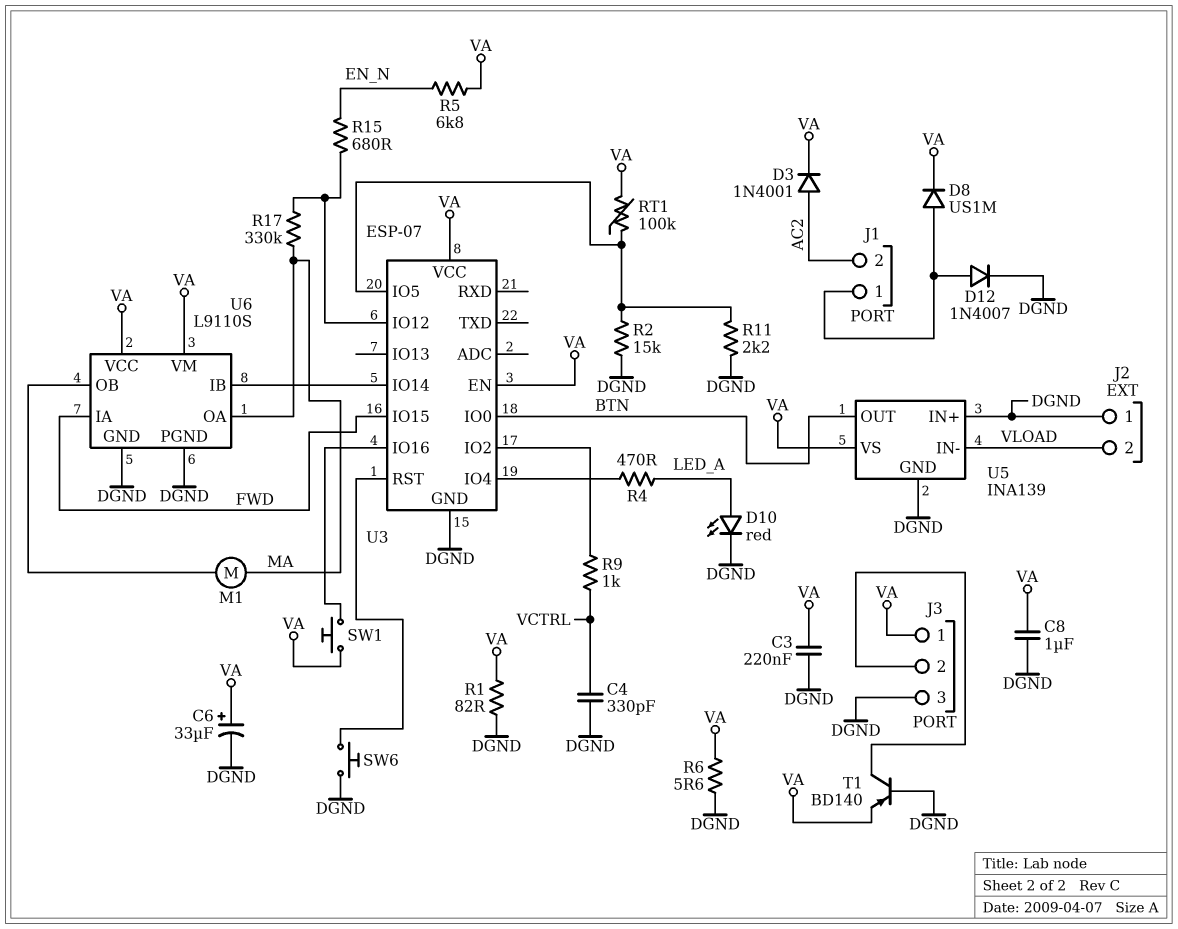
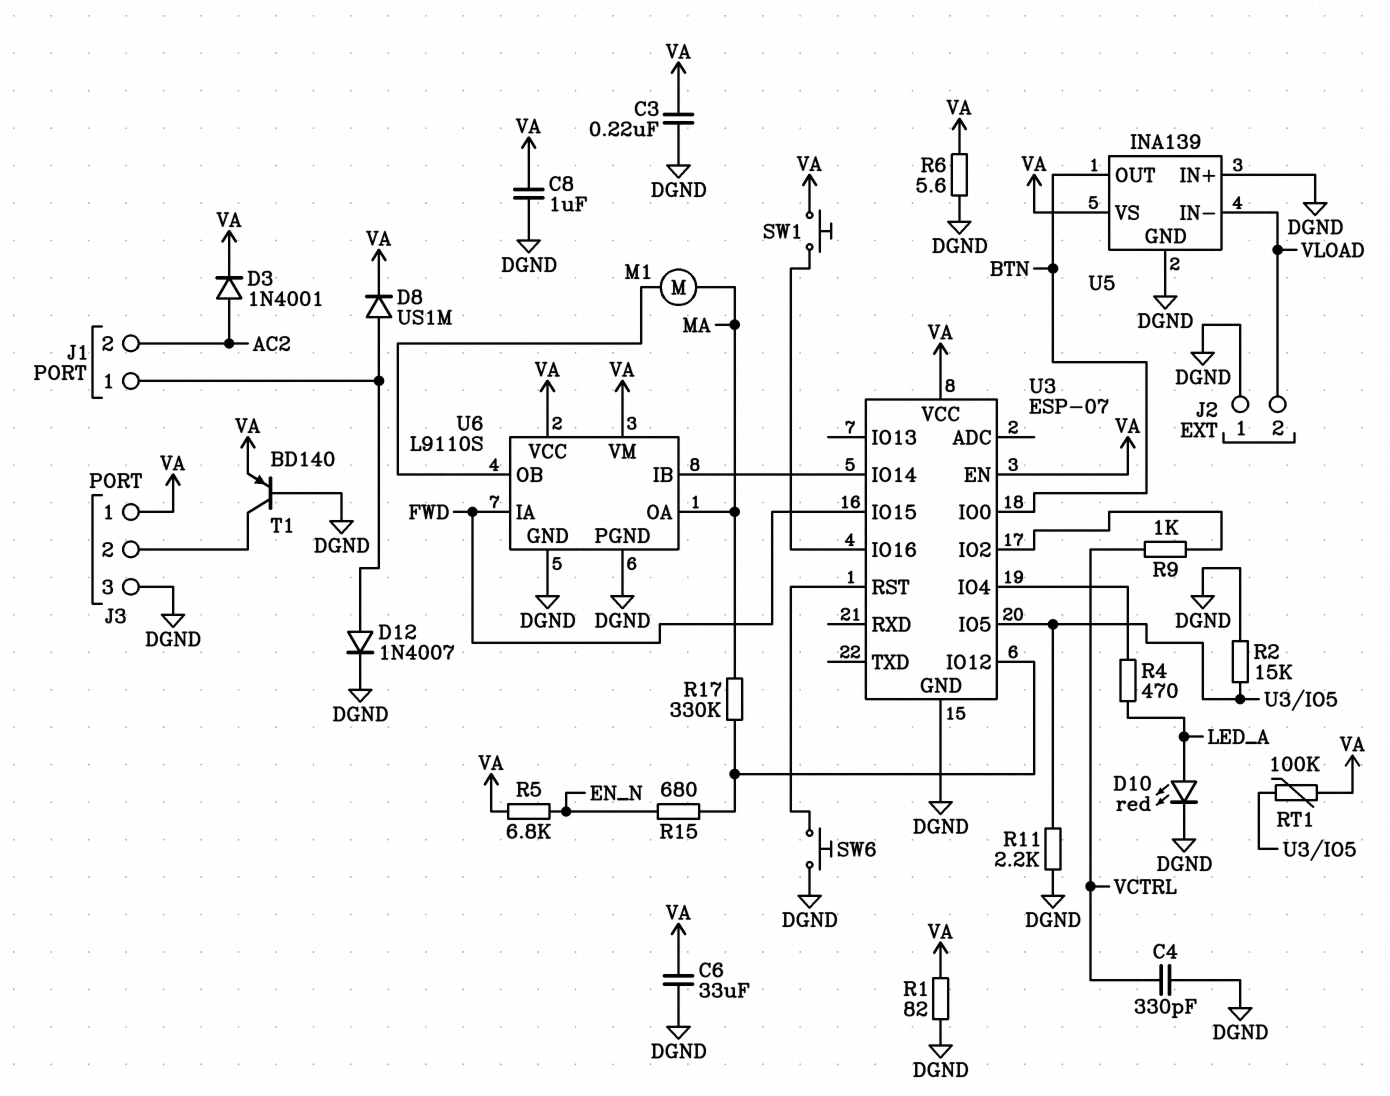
C6: 33uF (plus VA, minus DGND) -> 33uF (DGND, VA)

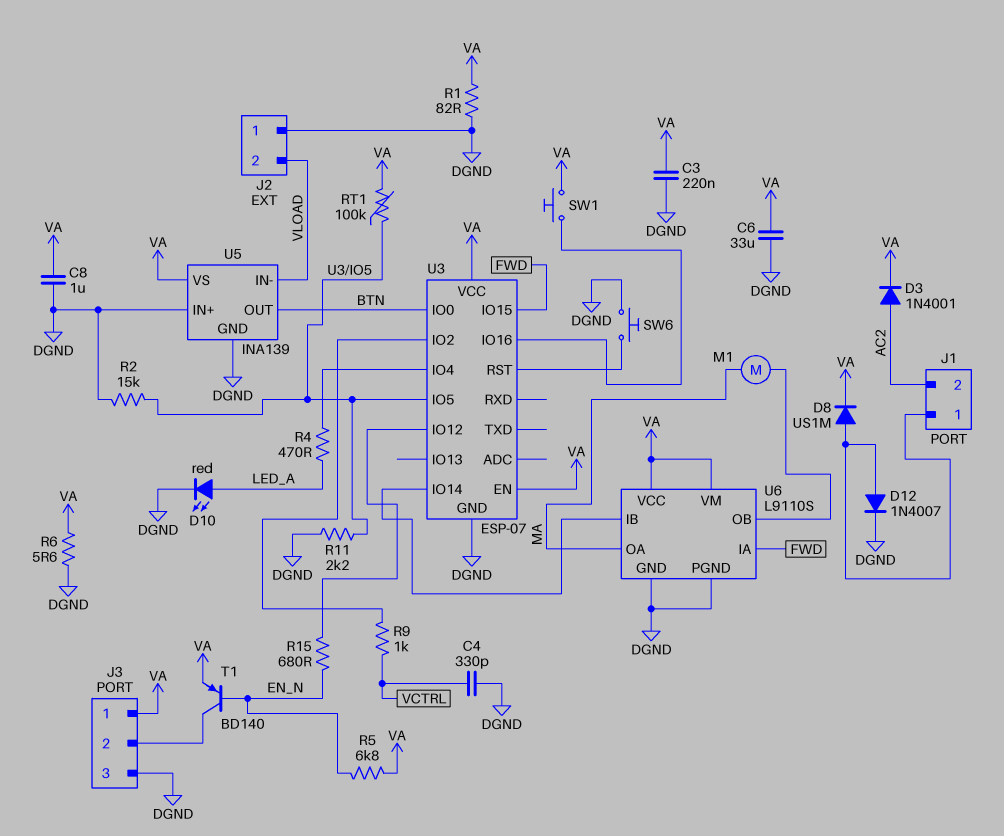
R17: 330k (MA, U3/IO12) -> none
T1: PNP BD140 (B DGND, C J3/2, E VA) -> PNP BD140 (B EN_N, C J3/2, E VA)

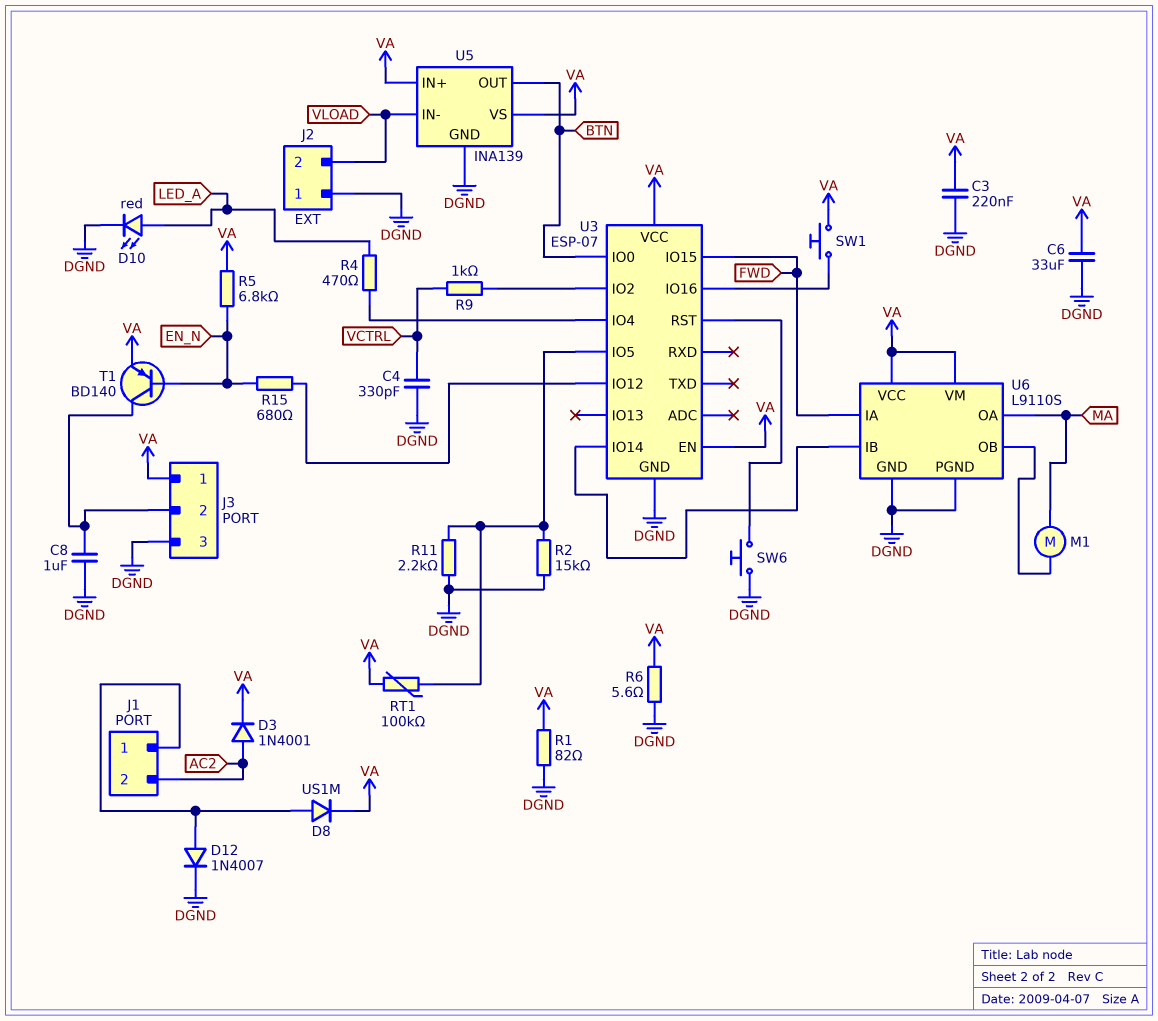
C8: 1uF (DGND, VA) -> 1uF (DGND, J3/2)
U5 pin IN+: DGND -> VA

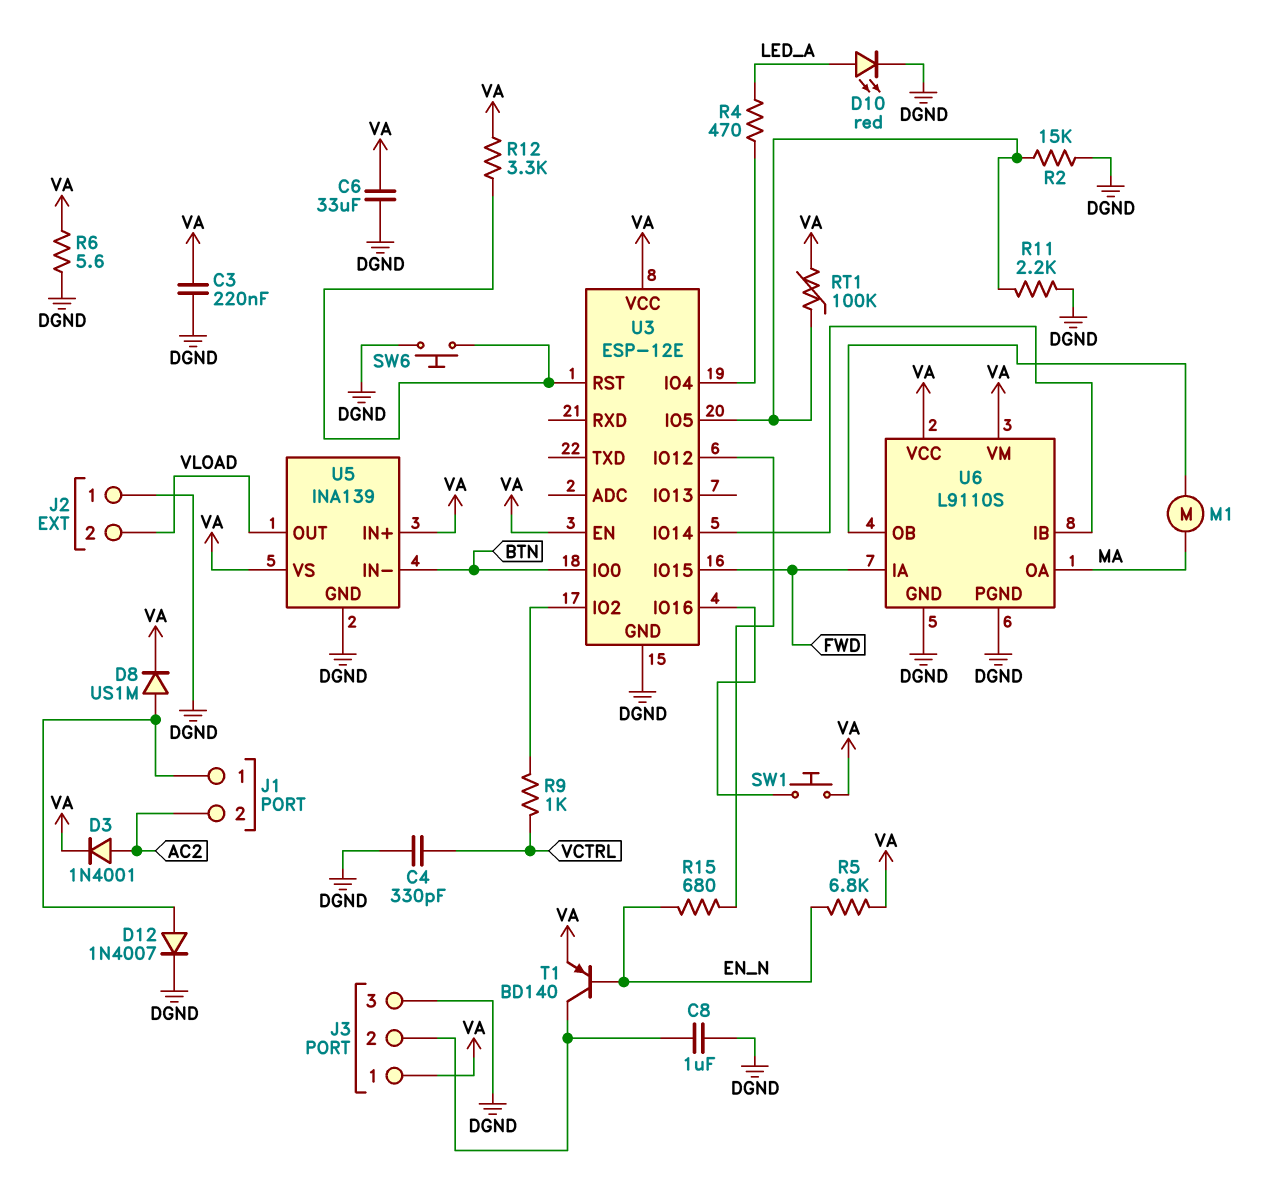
R1: 82 (DGND, VA) -> none
R12: none -> 3.3k (U3/RST, VA)
U3: ESP-07 -> ESP-12E
U5 pin IN-: VLOAD -> BTN
U5 pin OUT: BTN -> VLOAD

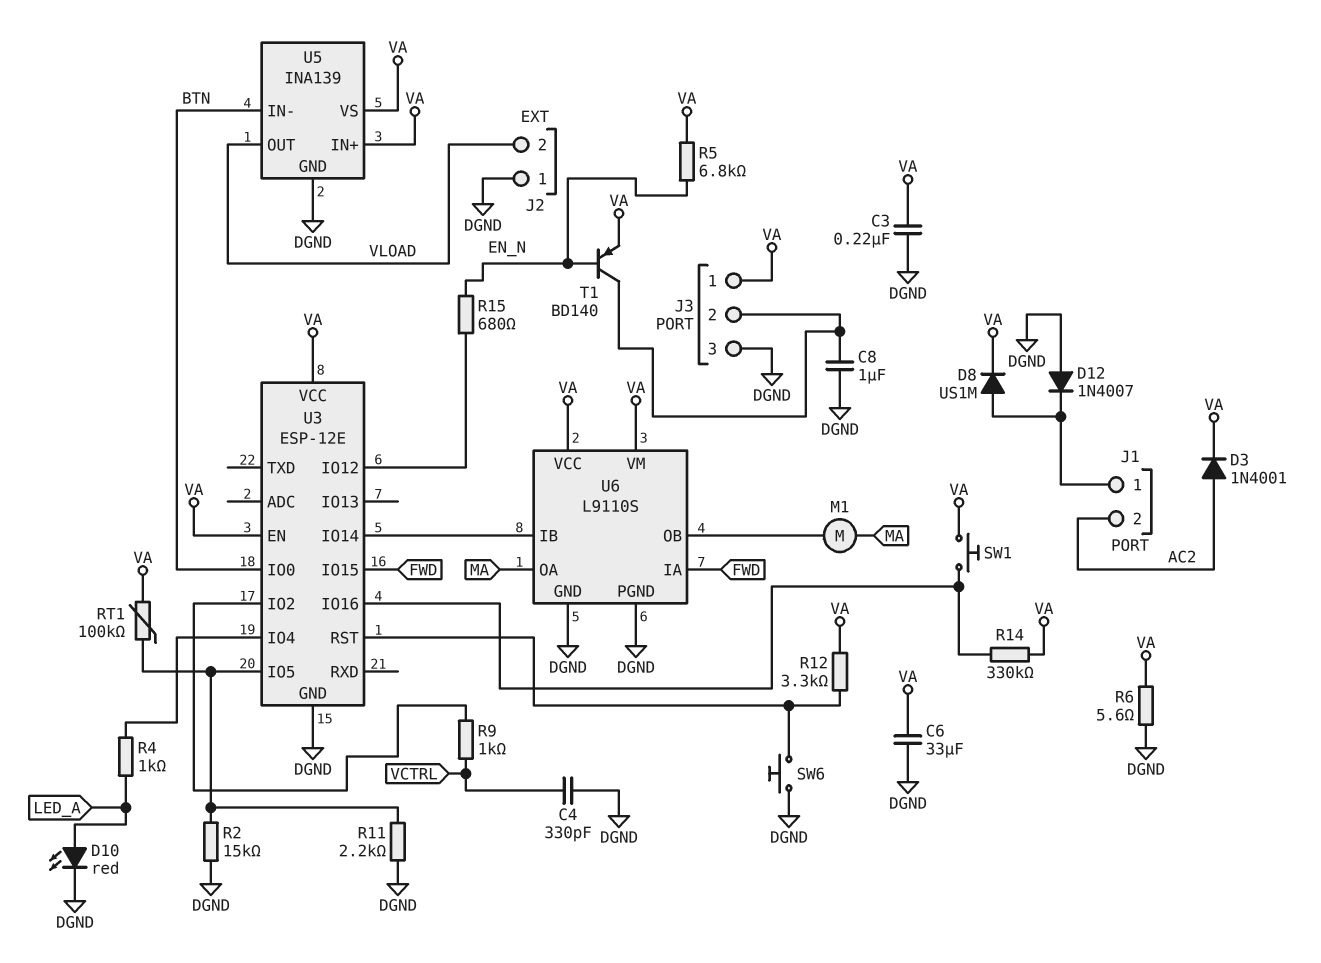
D12: diode 1N4007 (A J1/1, K DGND) -> diode 1N4007 (A DGND, K J1/1)
R4: 470 (LED_A, U3/IO4) -> 1k (LED_A, U3/IO4)
R14: none -> 330k (U3/IO16, VA)

